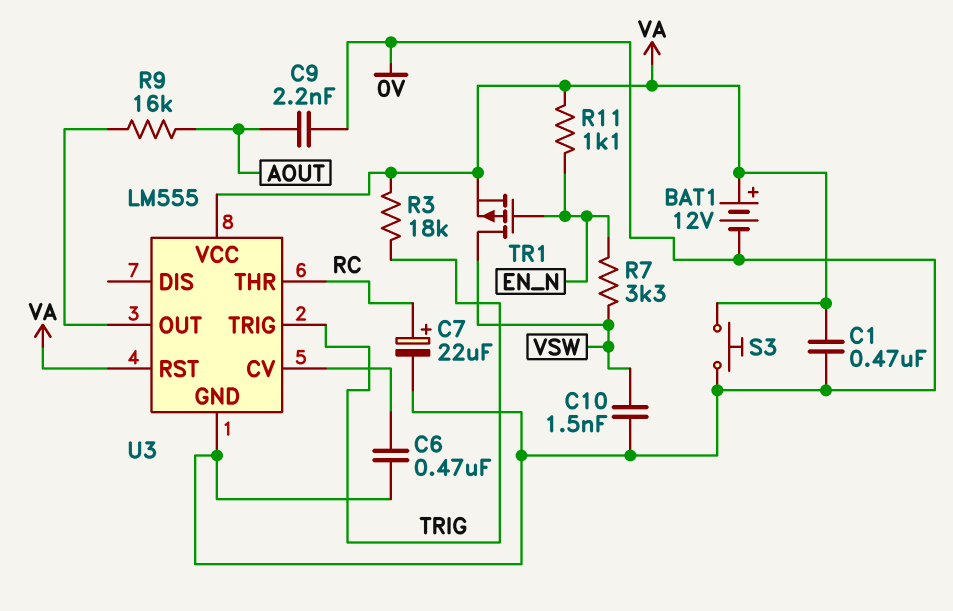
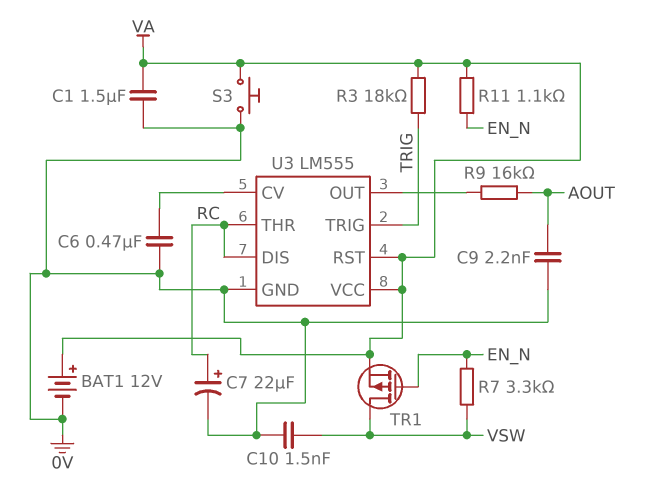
C1: 470nF (0V, VA) -> 1.5uF (0V, VA)
U3 pin DIS: none -> RC

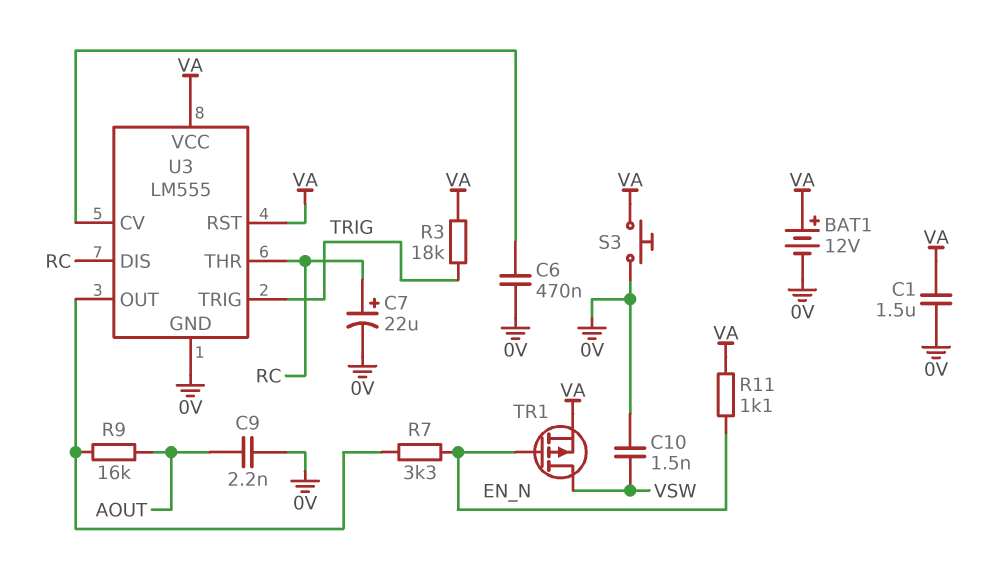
R7: 3.3k (EN_N, VSW) -> 3.3k (EN_N, U3/OUT)

